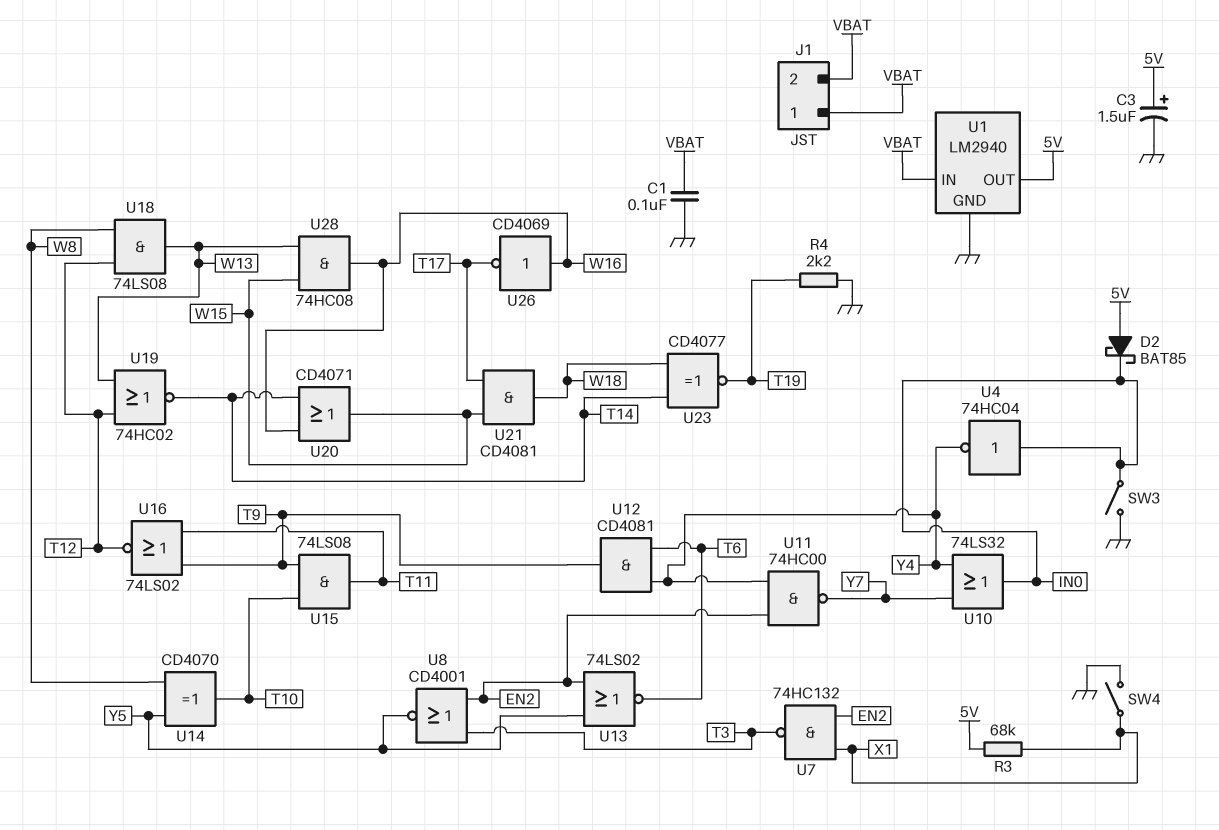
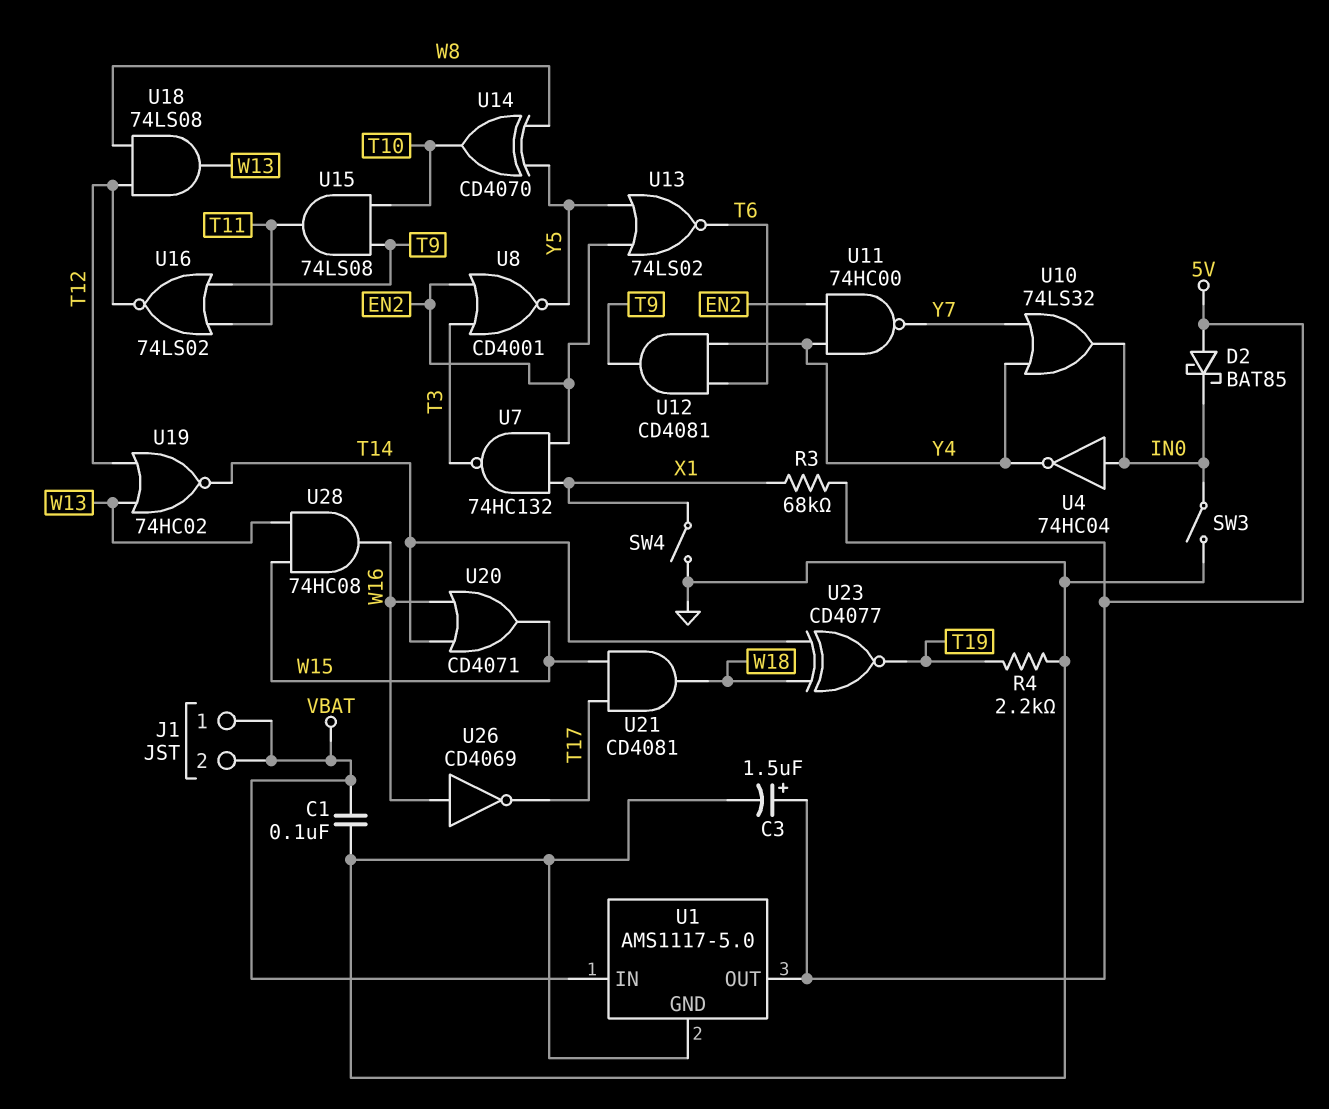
U1: LM2940 -> AMS1117-5.0

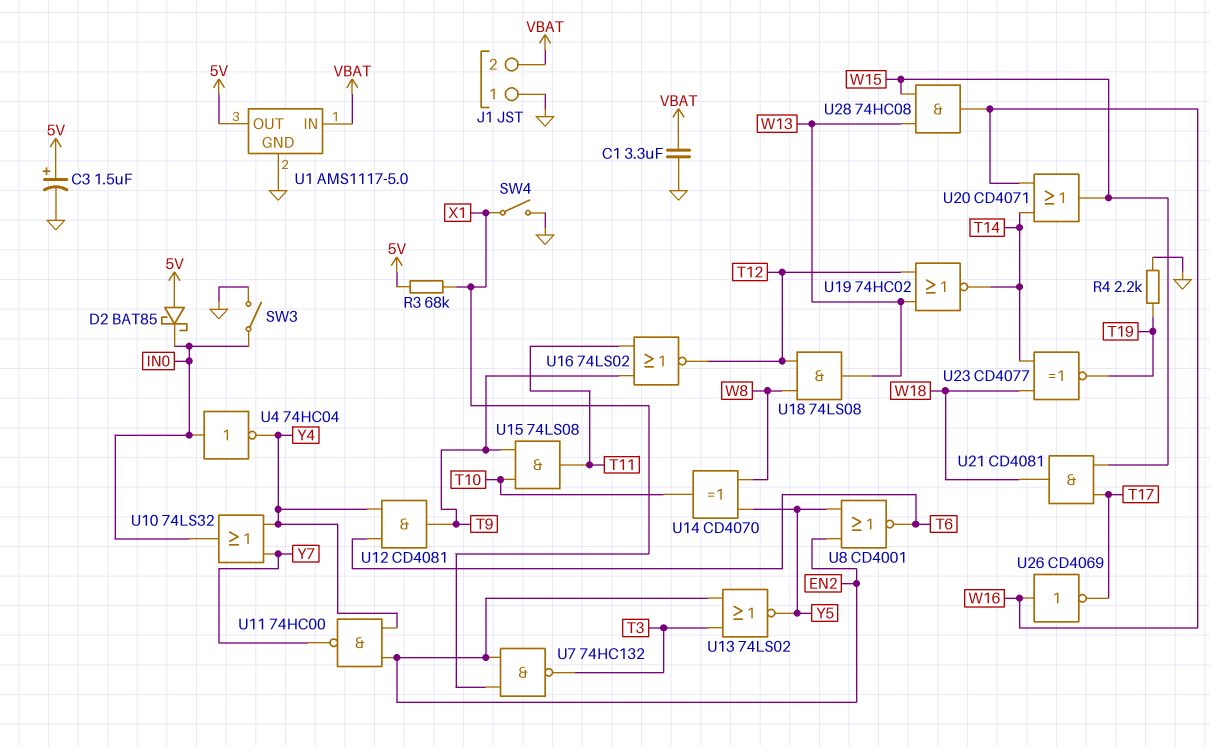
C1: 100nF (GND, VBAT) -> 3.3uF (GND, VBAT)
J1 pin 1: VBAT -> GND
U8: NOR CD4001 (in EN2, in T3, out Y5) -> NOR CD4001 (in EN2, in Y5, out T6)
U13: NOR 74LS02 (in EN2, in Y5, out T6) -> NOR 74LS02 (in EN2, in T3, out Y5)

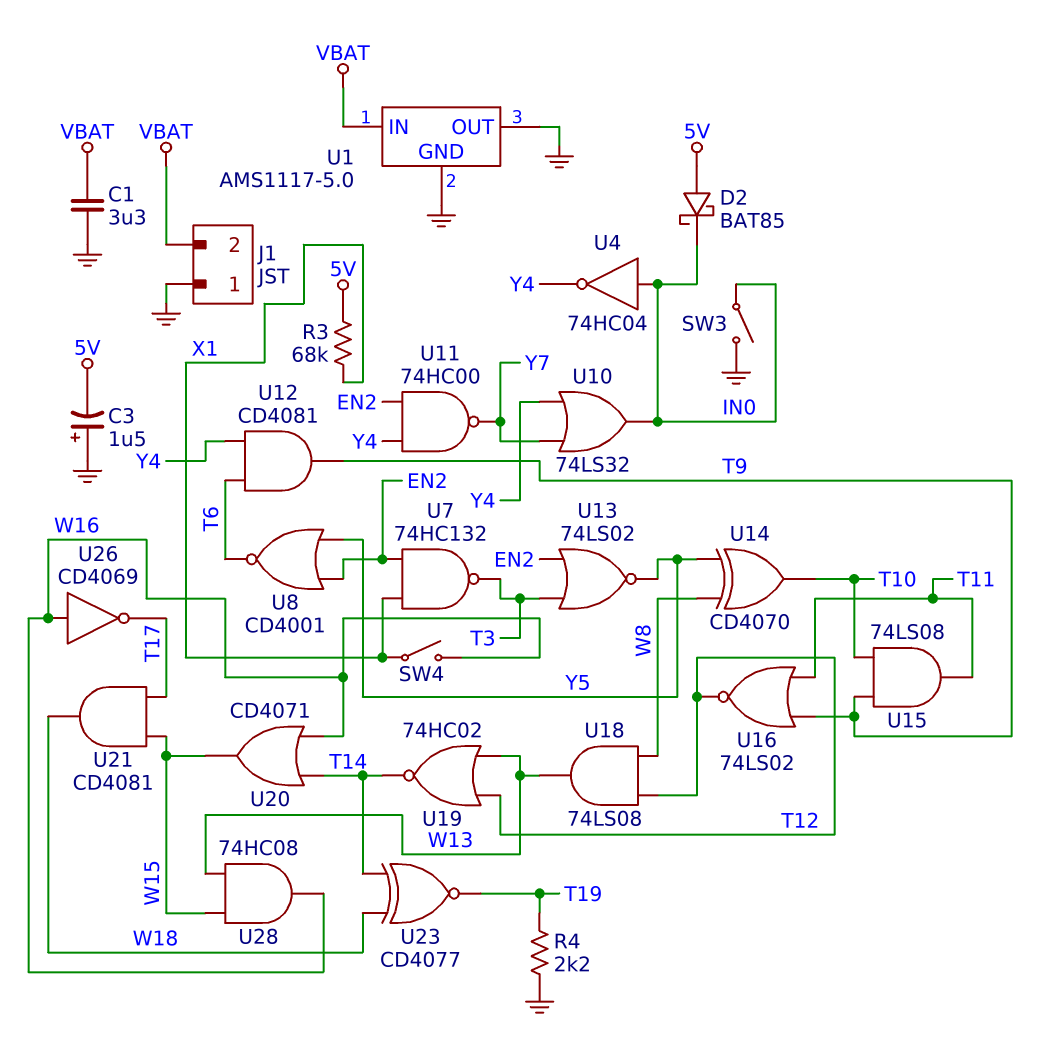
C3: 1.5uF (plus 5V, minus GND) -> 1.5uF (plus GND, minus 5V)
SW4: switch (GND, X1) -> switch (W16, X1)
U1 pin OUT: 5V -> GND

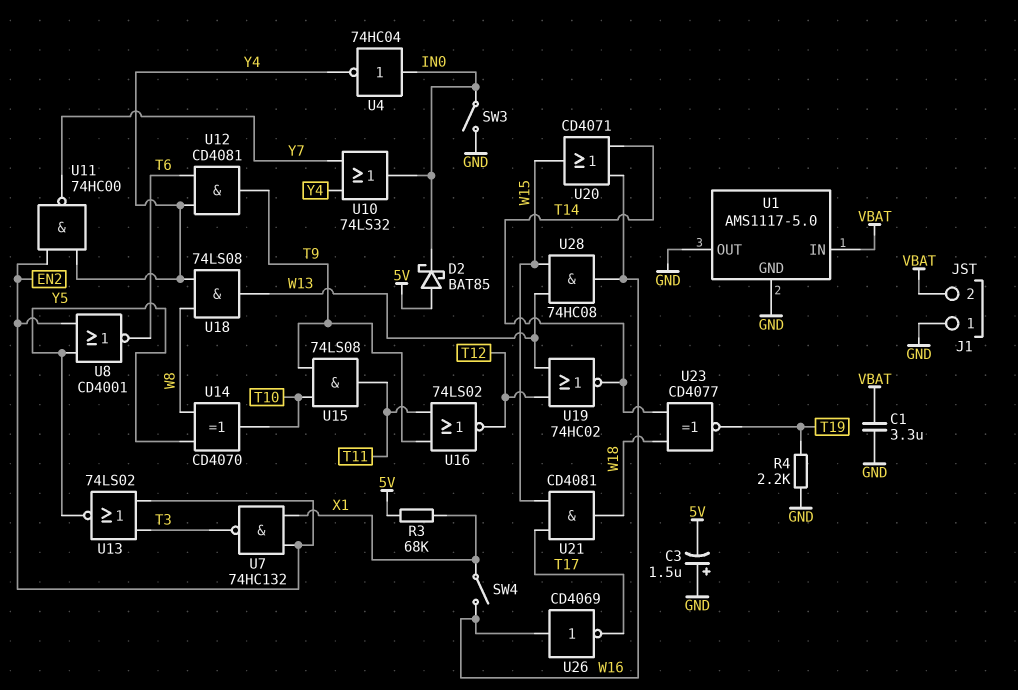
U18: AND 74LS08 (in T12, in W8, out W13) -> AND 74LS08 (in W8, in Y4, out W13)

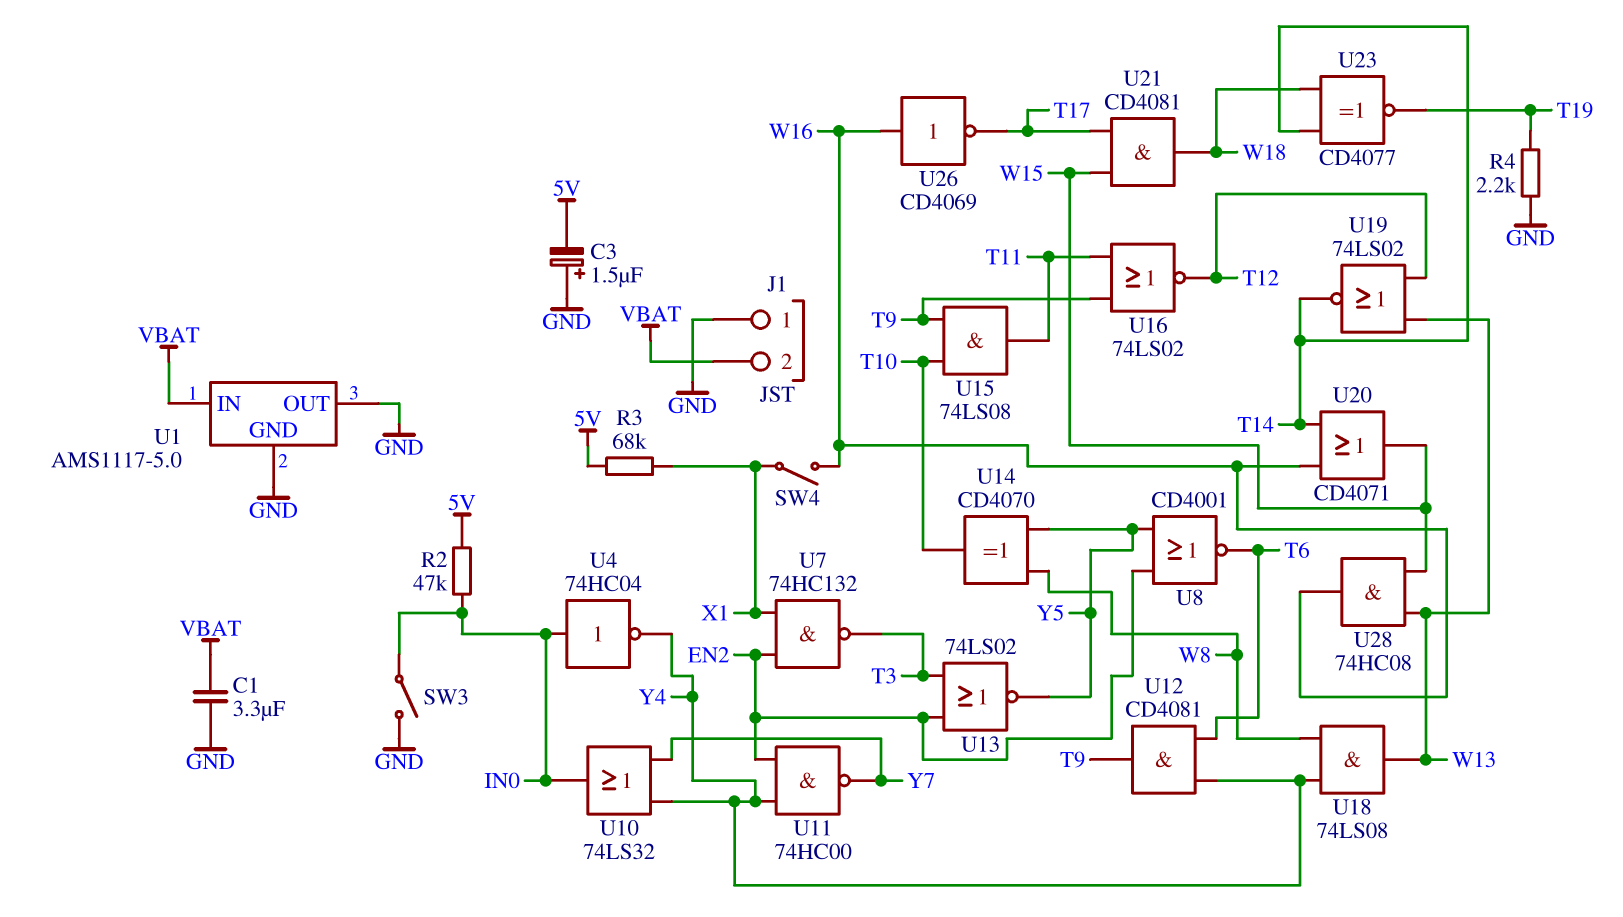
D2: schottky BAT85 (A 5V, K IN0) -> none
R2: none -> 47k (5V, IN0)
U19: NOR 74HC02 (in T12, in W13, out T14) -> NOR 74LS02 (in T12, in W13, out T14)

